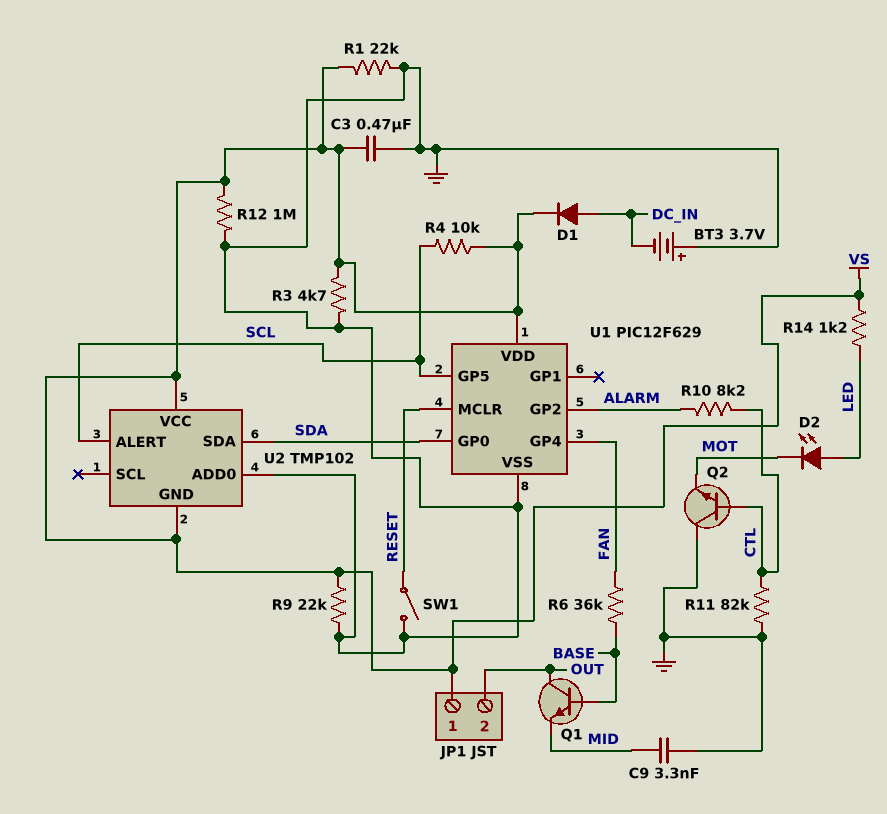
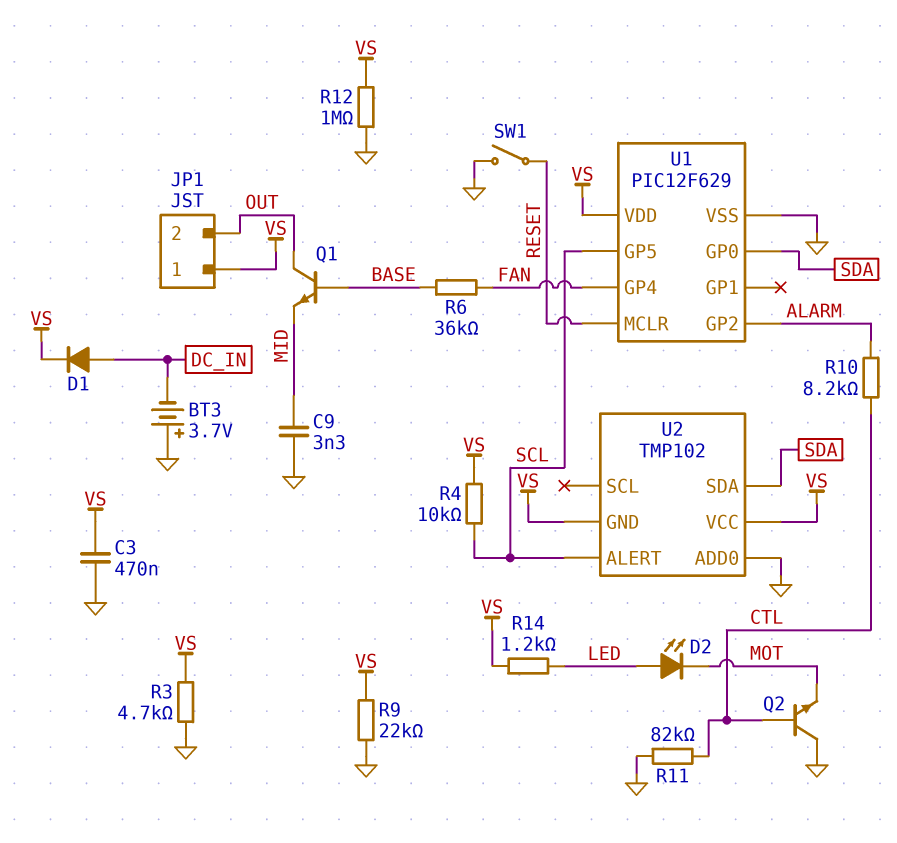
R1: 22k (GND, VS) -> none

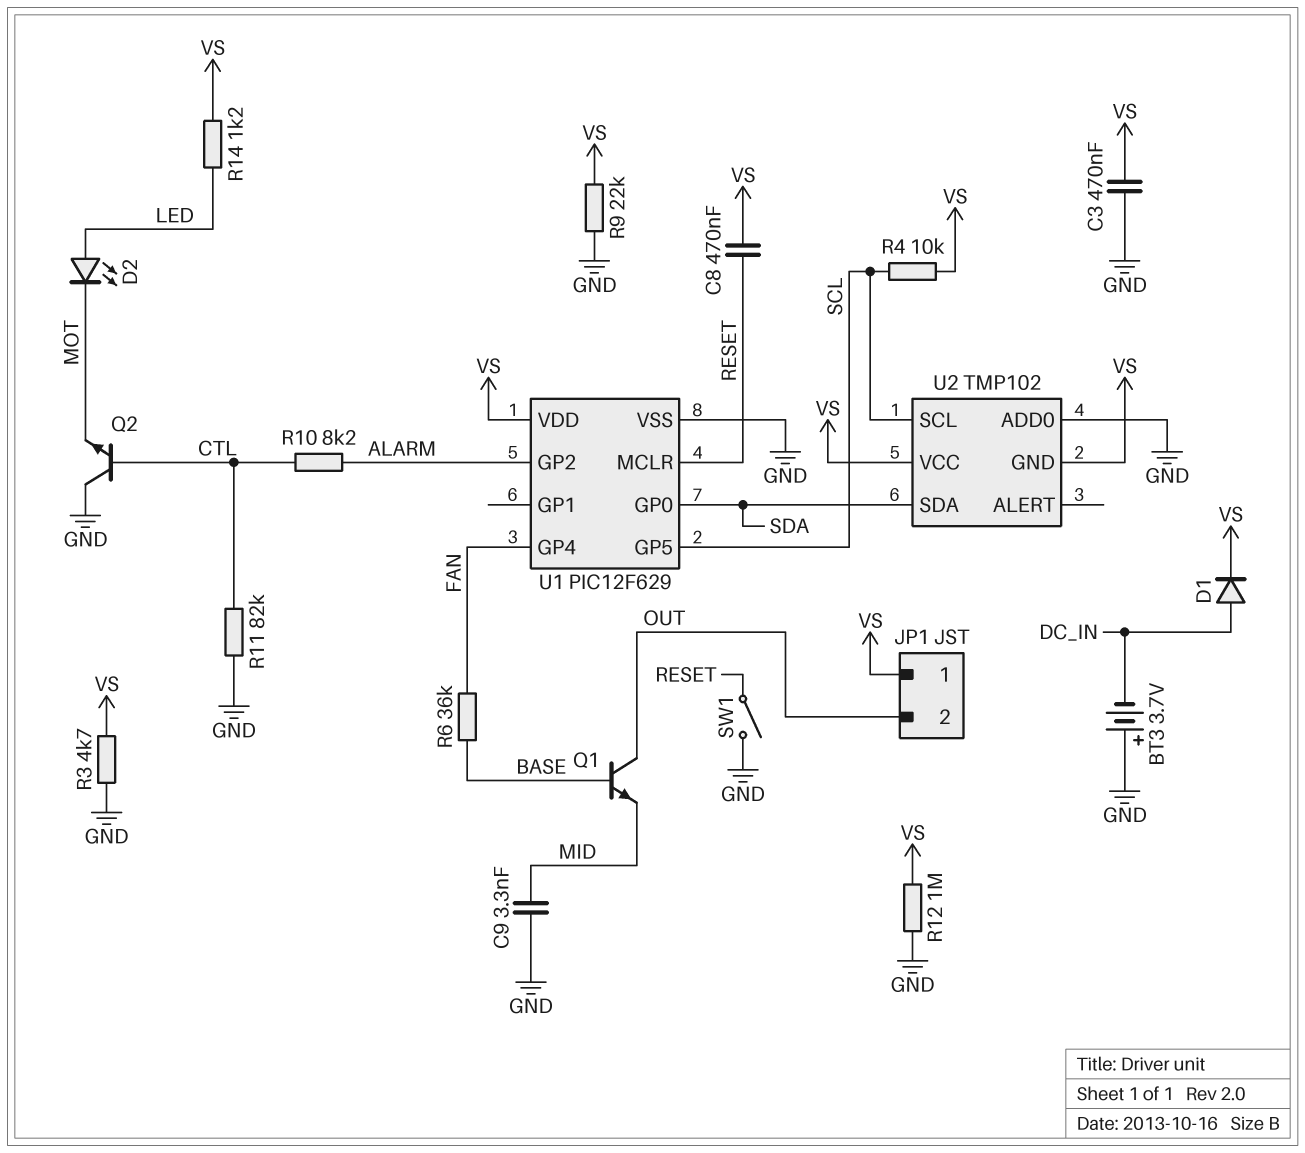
C8: none -> 470nF (RESET, VS)
U2 pin ALERT: SCL -> none
U2 pin SCL: none -> SCL

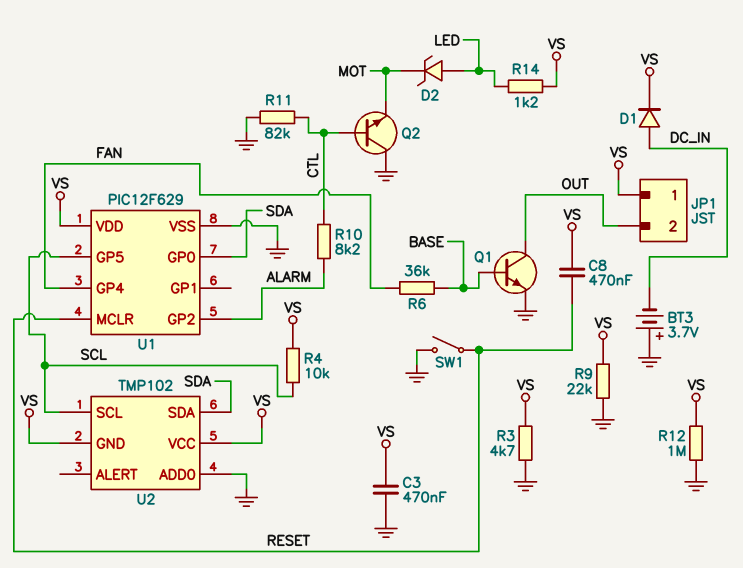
C9: 3.3nF (GND, MID) -> none
D2: LED (A LED, K MOT) -> zener (A LED, K MOT)
Q1: NPN (B BASE, C OUT, E MID) -> NPN (B BASE, C OUT, E GND)

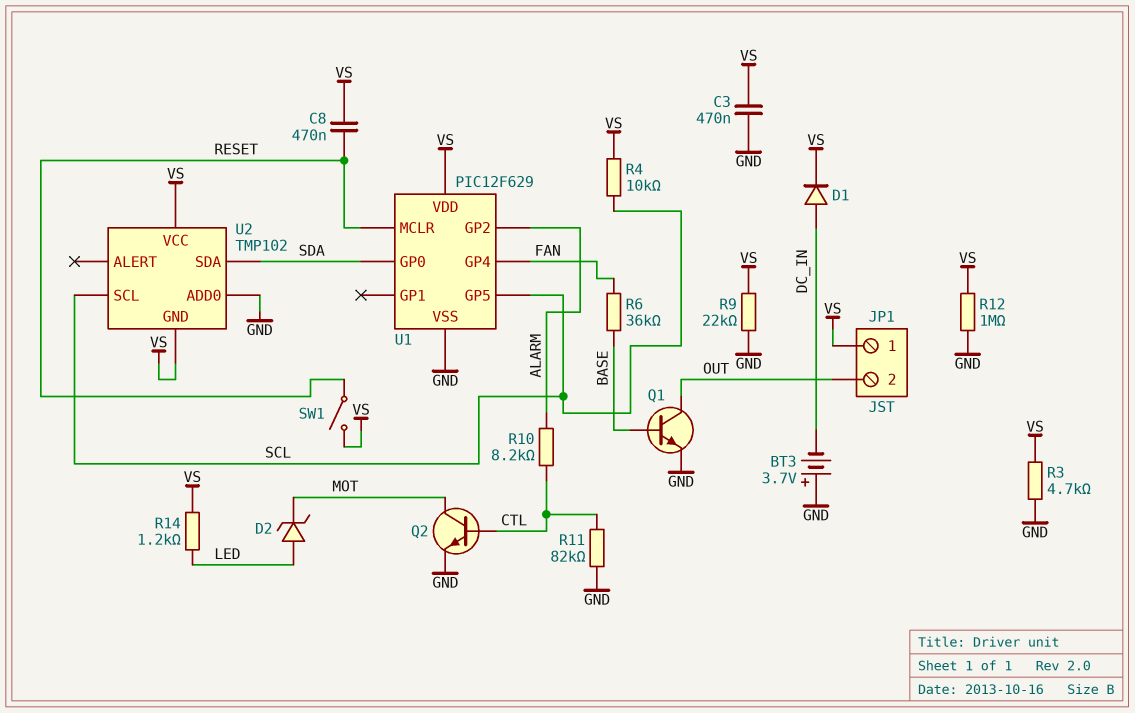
Q2: NPN (B CTL, C GND, E MOT) -> NPN (B CTL, C MOT, E GND)
SW1: switch (GND, RESET) -> switch (RESET, VS)

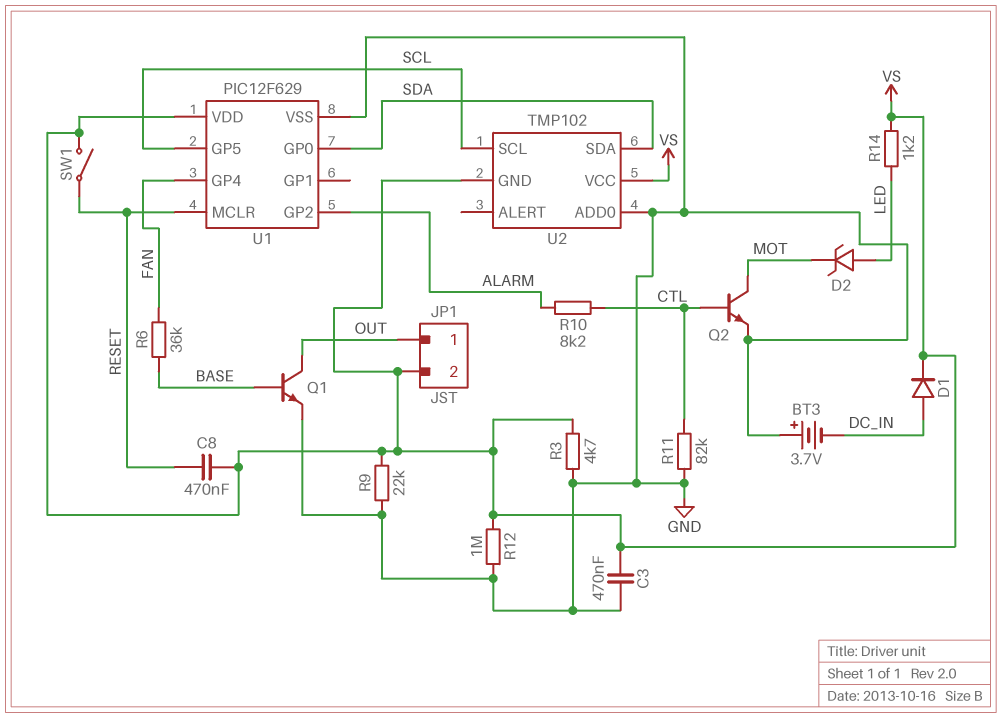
JP1 pin 1: VS -> OUT
JP1 pin 2: OUT -> VS
R4: 10k (SCL, VS) -> none

